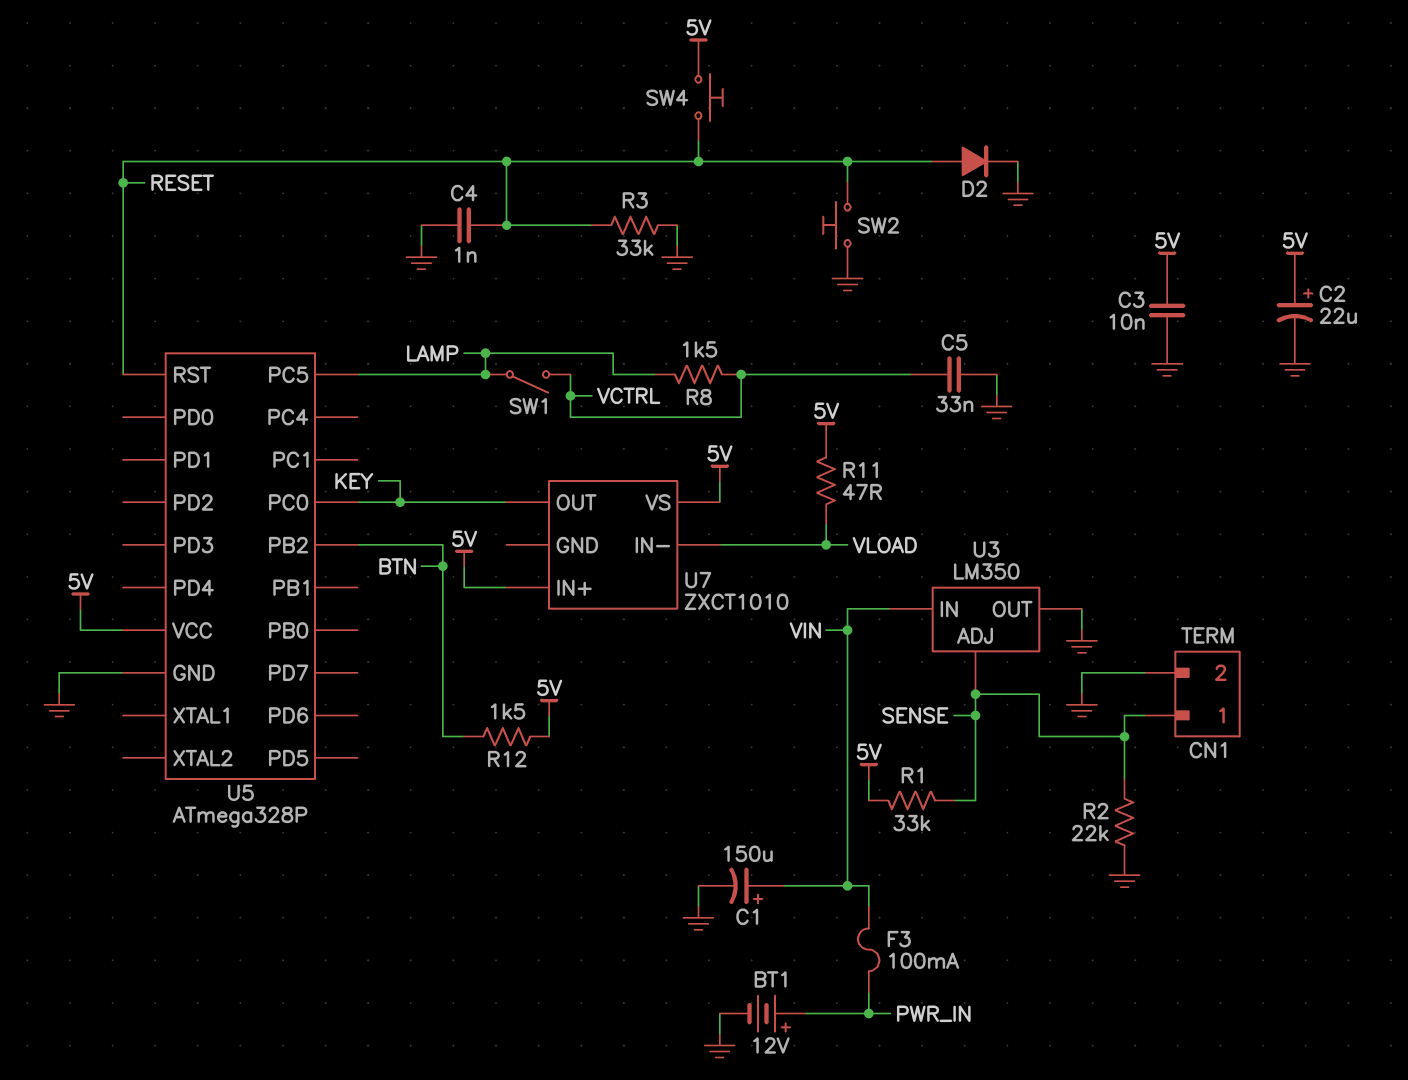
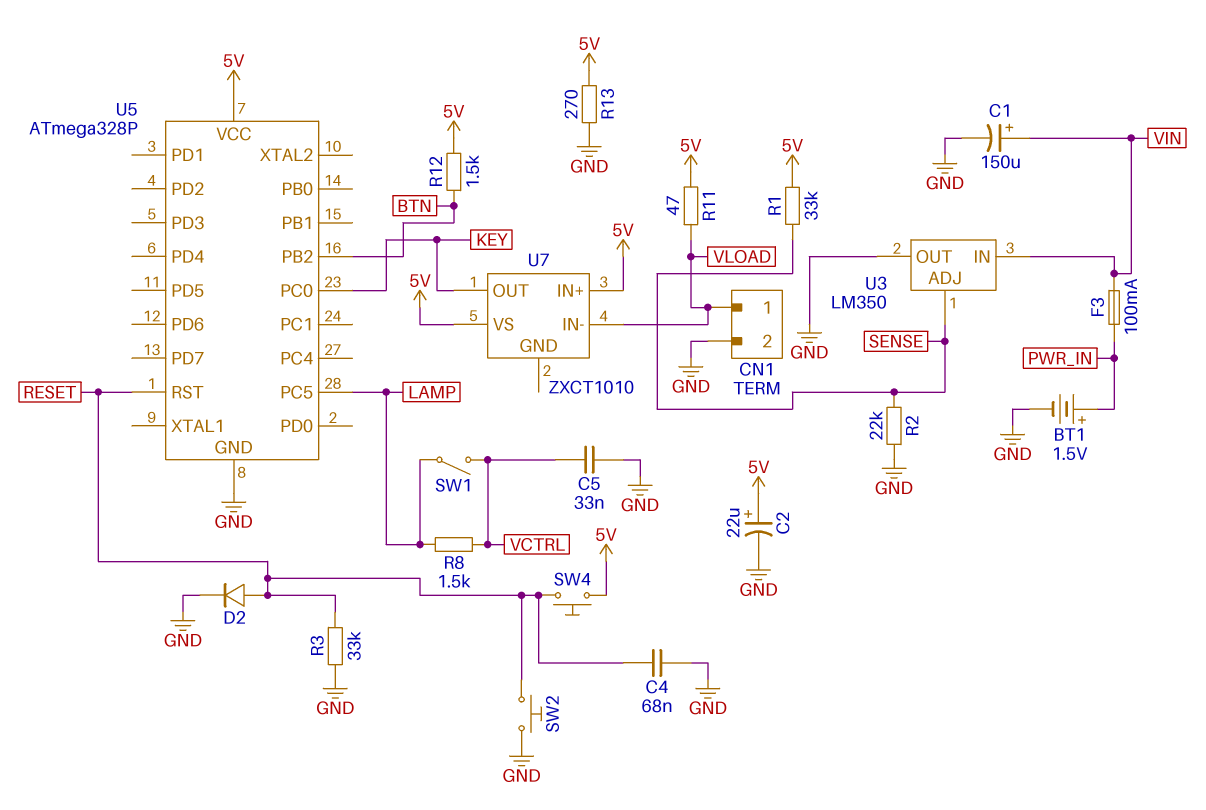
BT1: 12V (plus PWR_IN, minus GND) -> 1.5V (plus PWR_IN, minus GND)
C3: 10nF (5V, GND) -> none
C4: 1nF (GND, RESET) -> 68nF (GND, RESET)
CN1 pin 1: SENSE -> VLOAD
R13: none -> 270 (5V, GND)

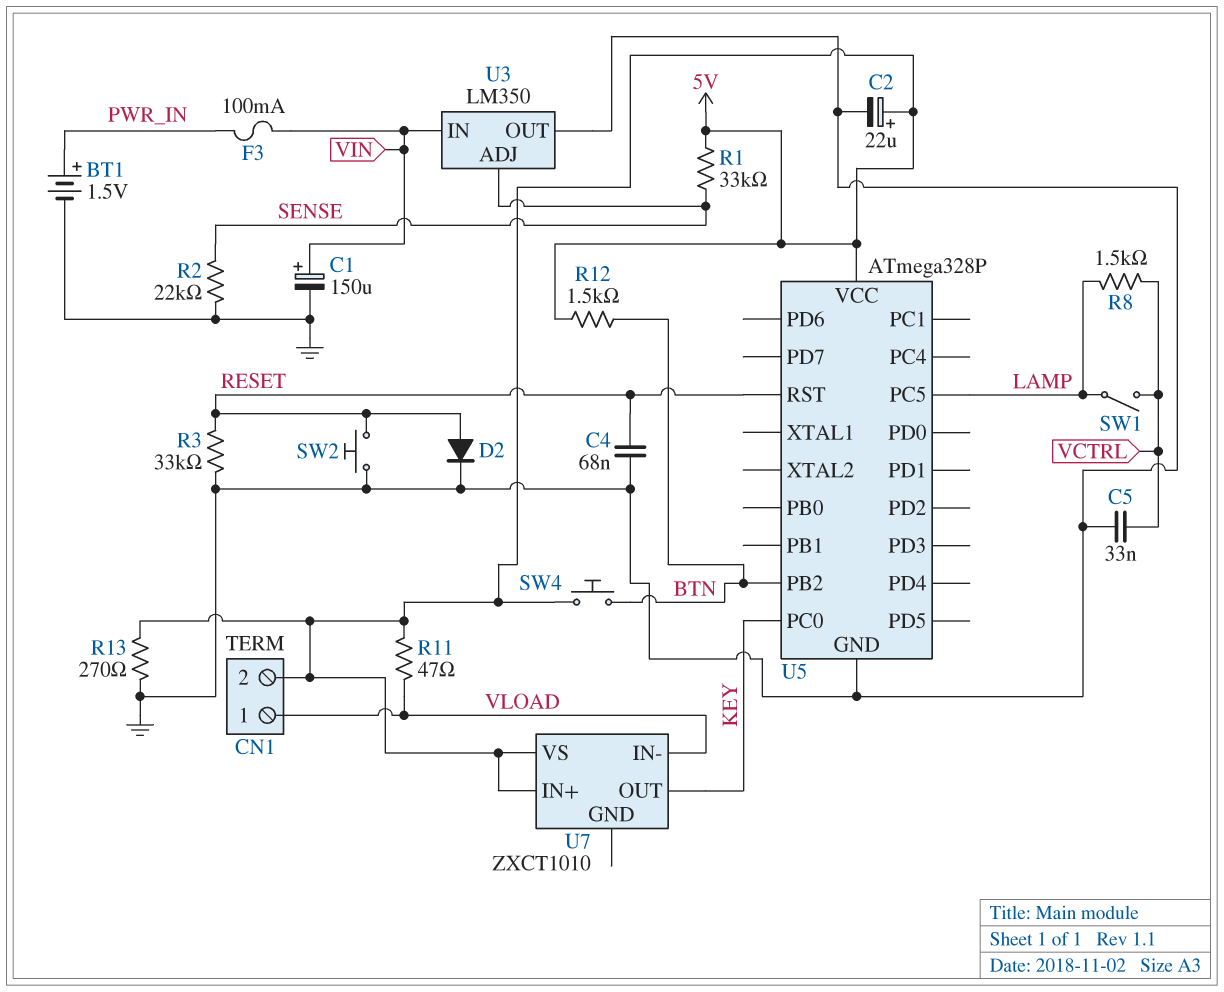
CN1 pin 2: GND -> 5V
SW4: button (5V, RESET) -> button (5V, BTN)

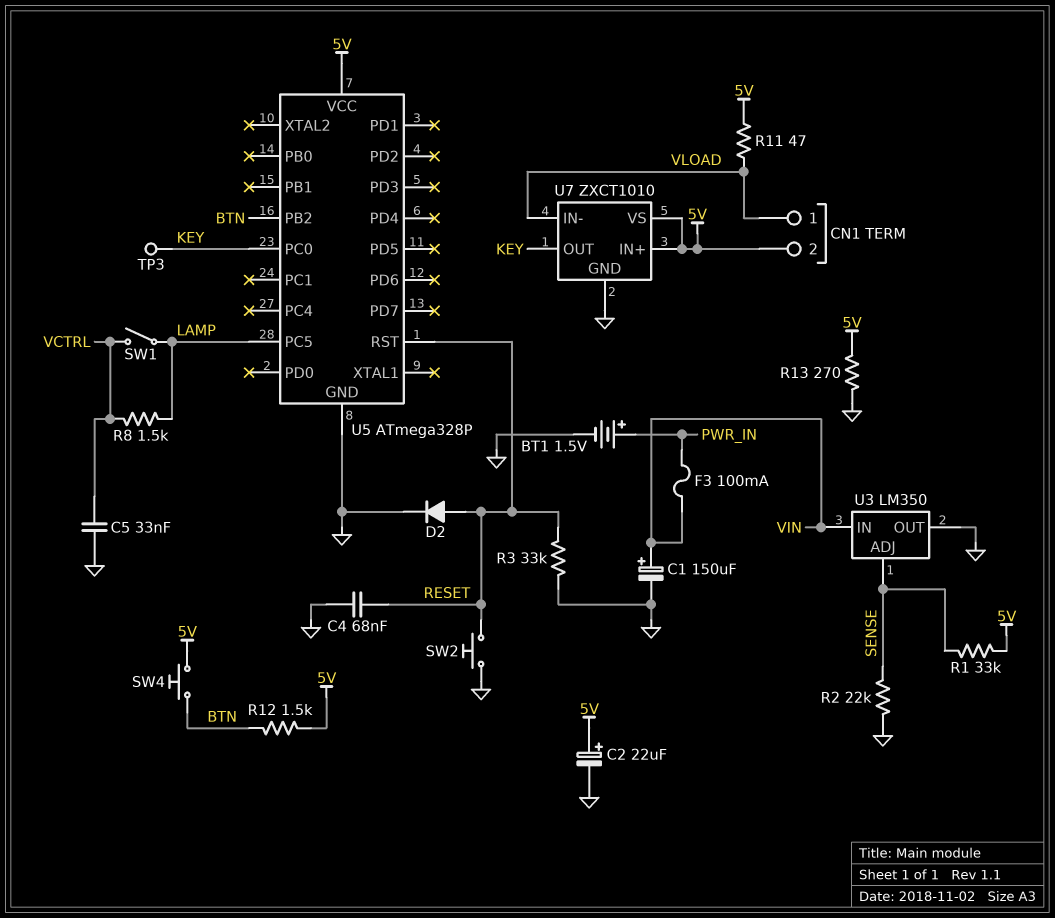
TP3: none -> test point (KEY)
U7 pin GND: none -> GND

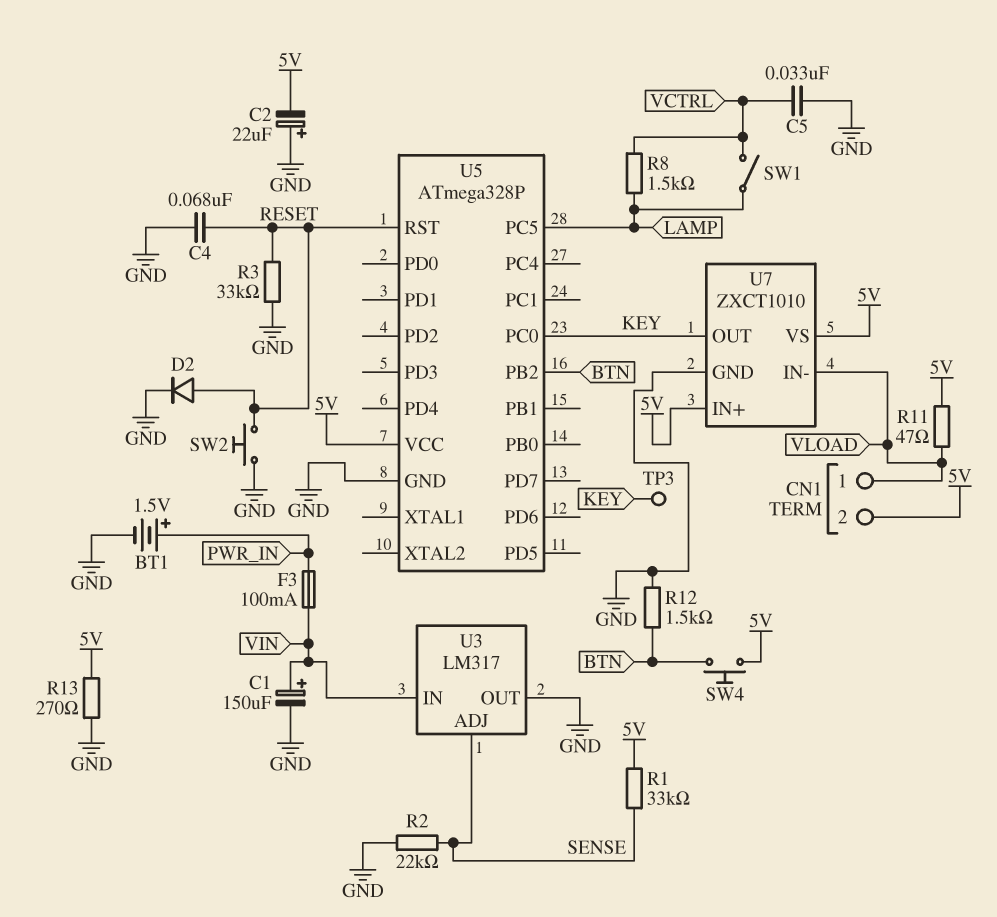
C2: 22uF (plus 5V, minus GND) -> 22uF (plus GND, minus 5V)
R12: 1.5k (5V, BTN) -> 1.5k (BTN, GND)
U3: LM350 -> LM317

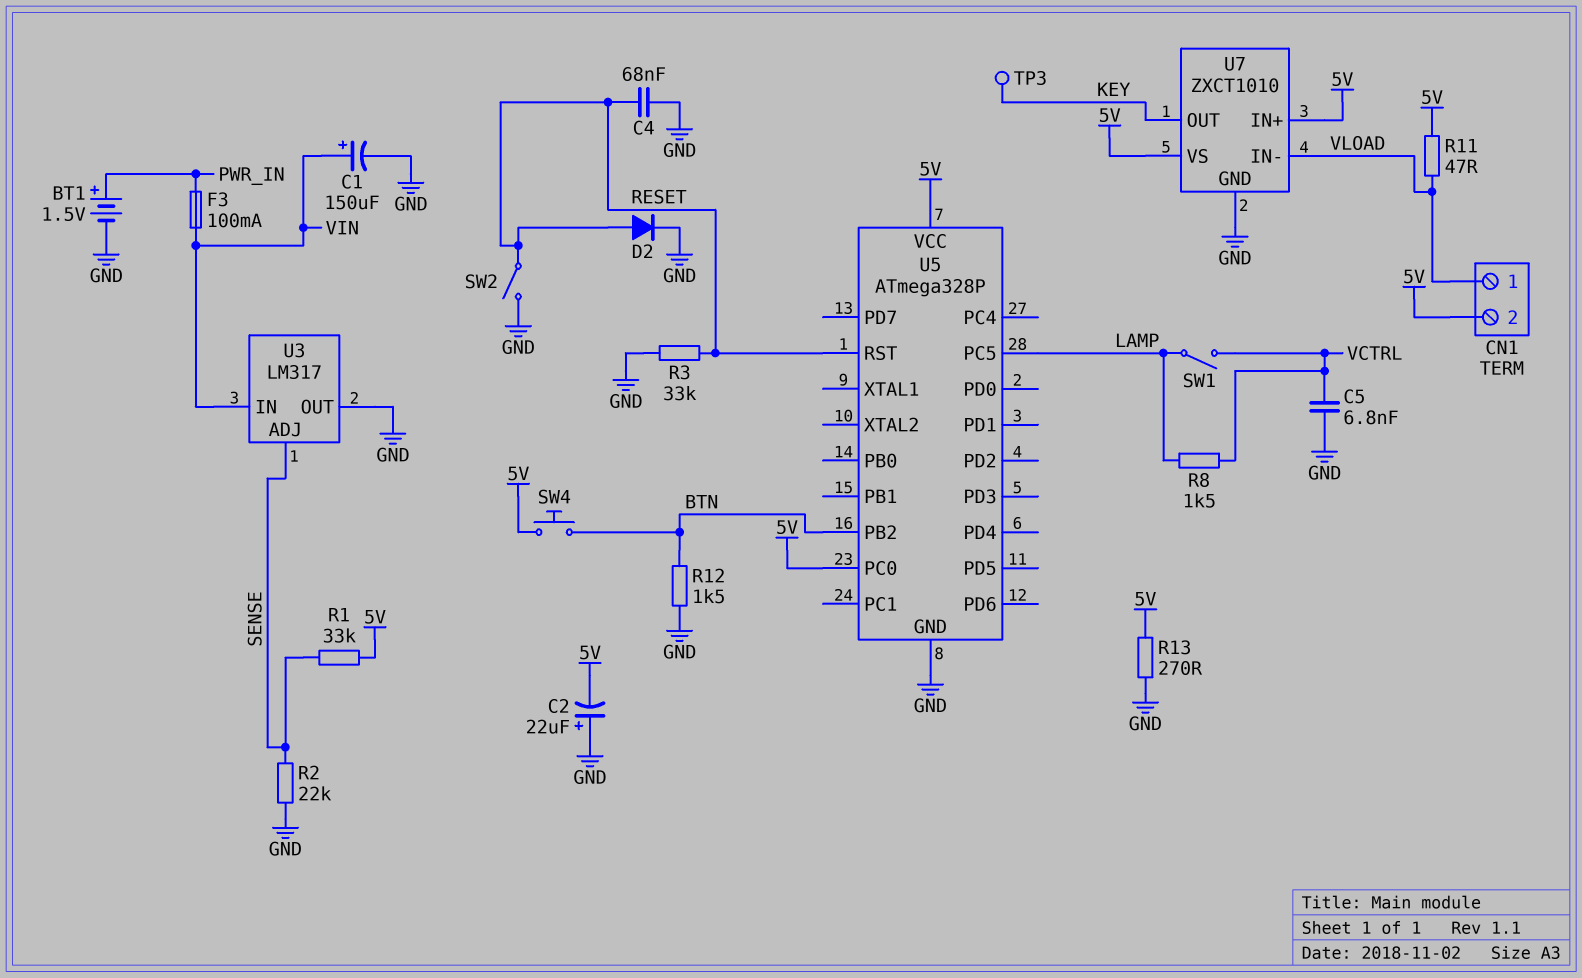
C5: 33nF (GND, VCTRL) -> 6.8nF (GND, VCTRL)
SW2: button (GND, RESET) -> switch (GND, RESET)
U5 pin PC0: KEY -> 5V

